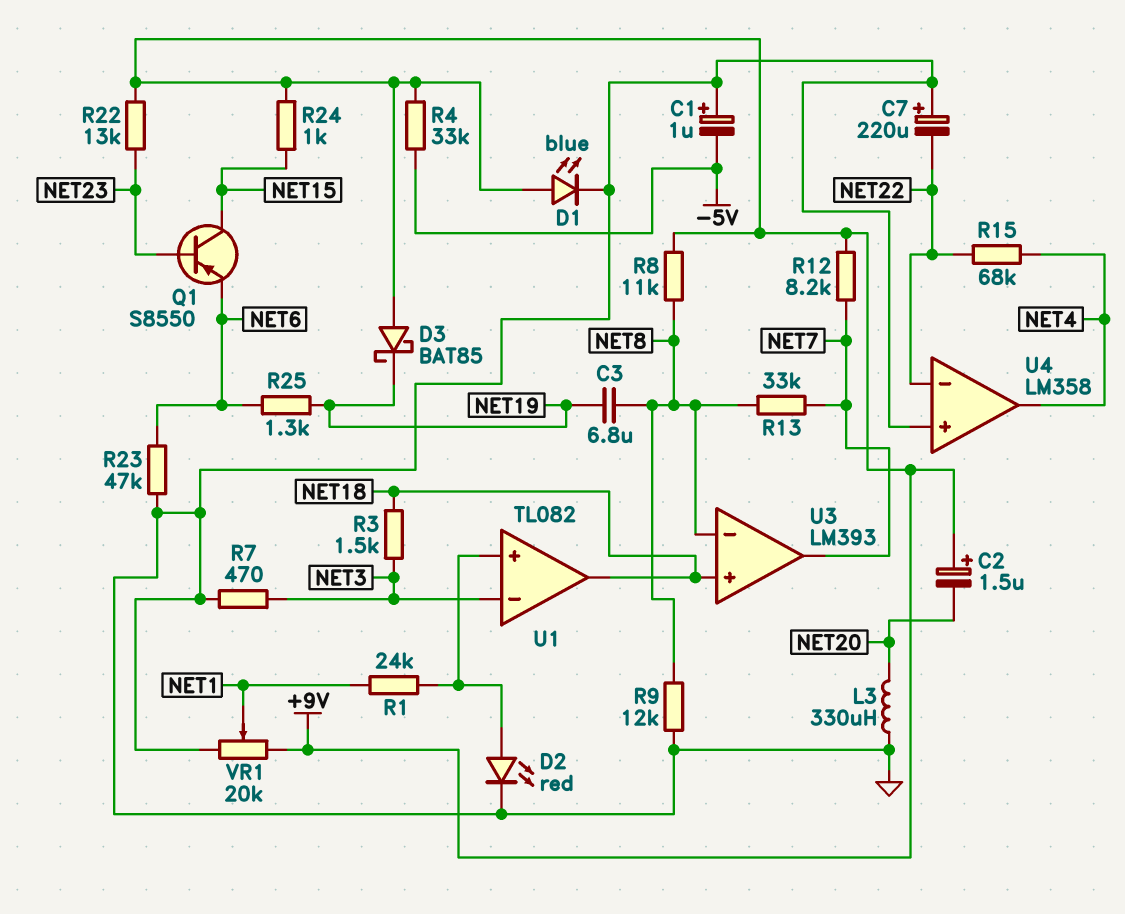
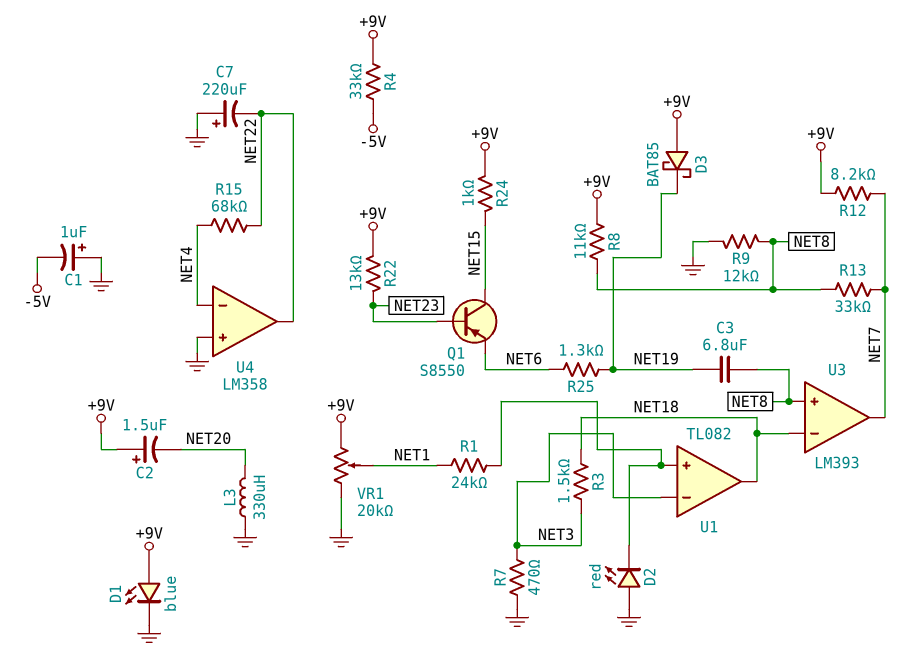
D2: LED red (A U1/in+, K GND) -> LED red (A GND, K U1/in+)
R23: 47k (GND, NET6) -> none
U3 pin in+: NET18 -> NET8
U3 pin in-: NET8 -> NET18
U4 pin in-: NET22 -> NET4
U4 pin out: NET4 -> NET22

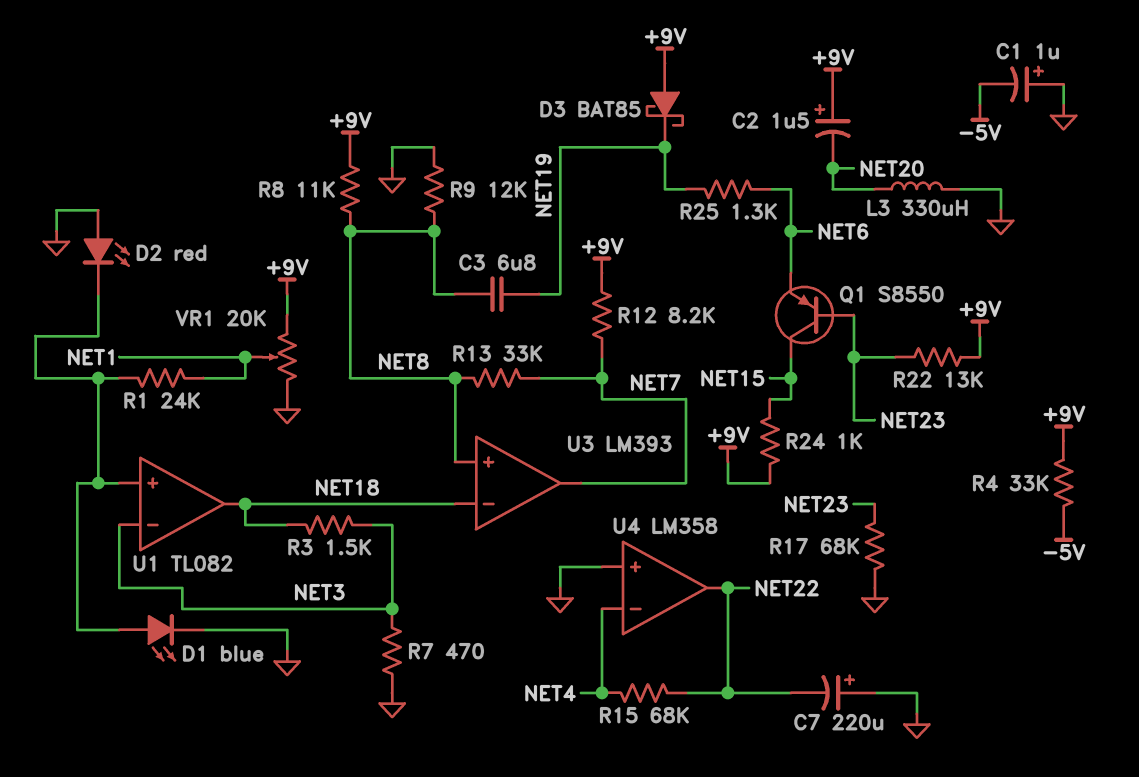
D1: LED blue (A +9V, K GND) -> LED blue (A U1/in+, K GND)
R17: none -> 68k (GND, NET23)

